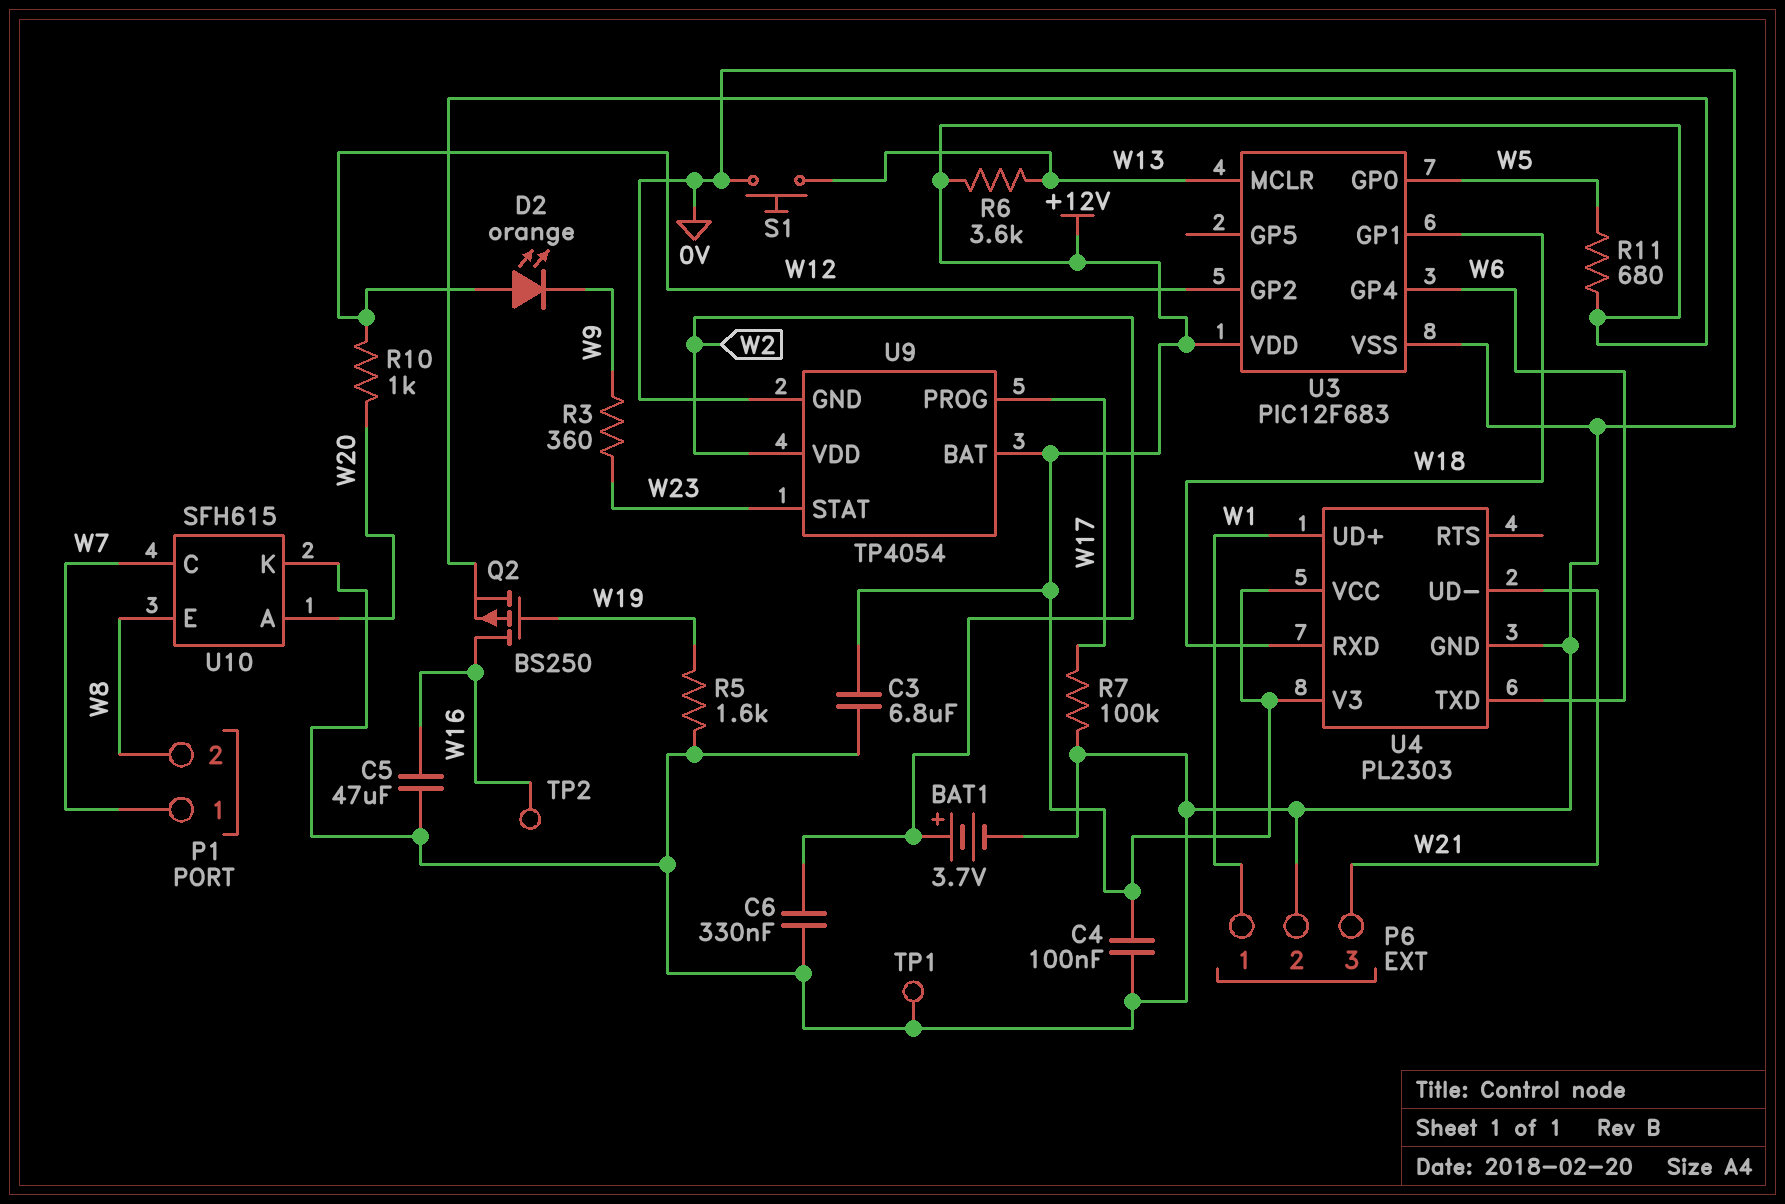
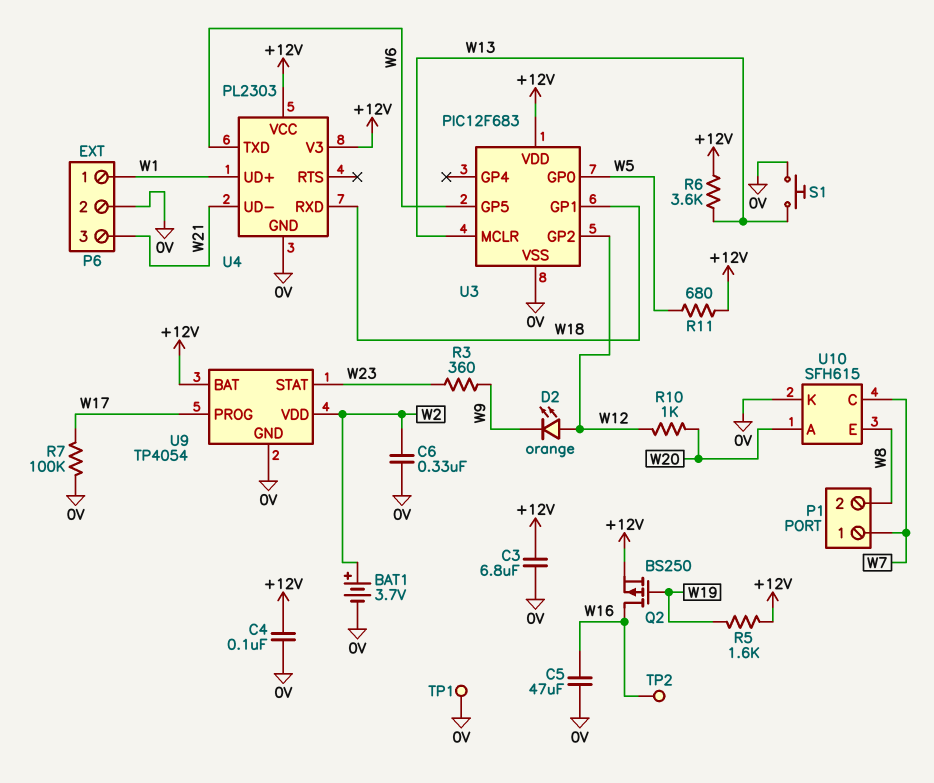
R5: 1.6k (0V, W19) -> 1.6k (+12V, W19)
U3 pin GP4: W6 -> none
U3 pin GP5: none -> W6

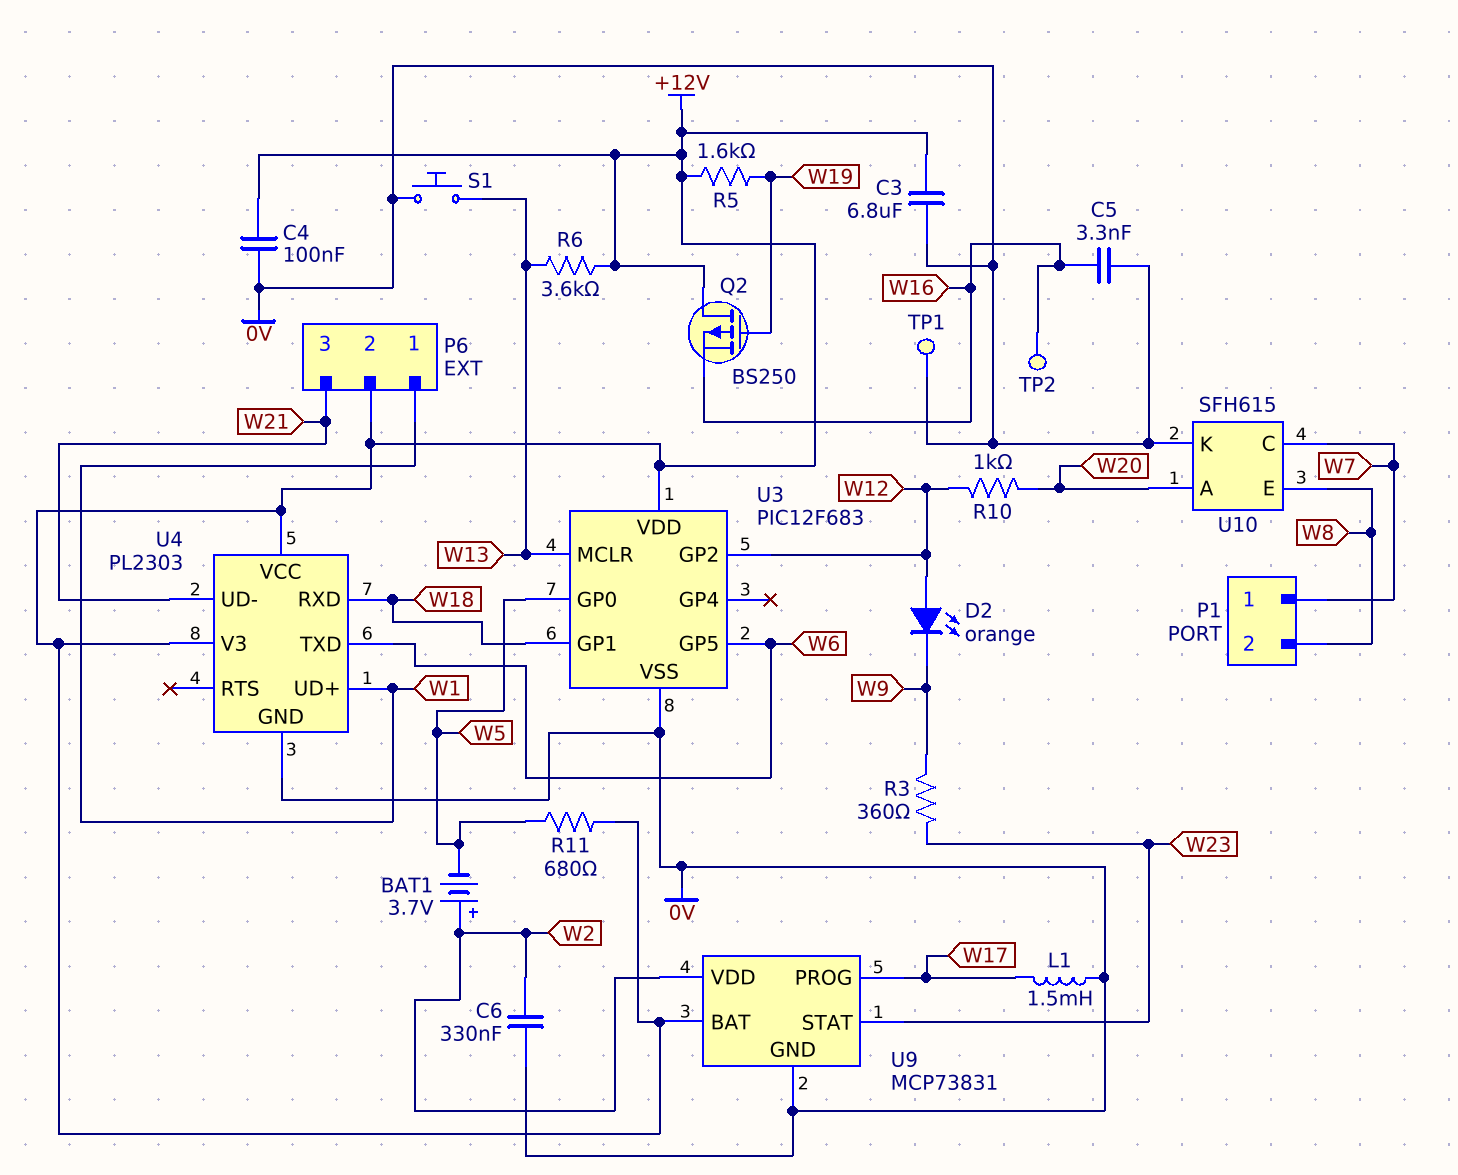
BAT1: 3.7V (plus W2, minus 0V) -> 3.7V (plus W2, minus W5)
C5: 47uF (0V, W16) -> 3.3nF (0V, W16)
L1: none -> 1.5mH (0V, W17)
P6 pin 2: 0V -> +12V
Q2: PMOS BS250 (G W19, D W16, S +12V) -> PMOS BS250 (G W19, D +12V, S W16)
R7: 100k (0V, W17) -> none
U9: TP4054 -> MCP73831

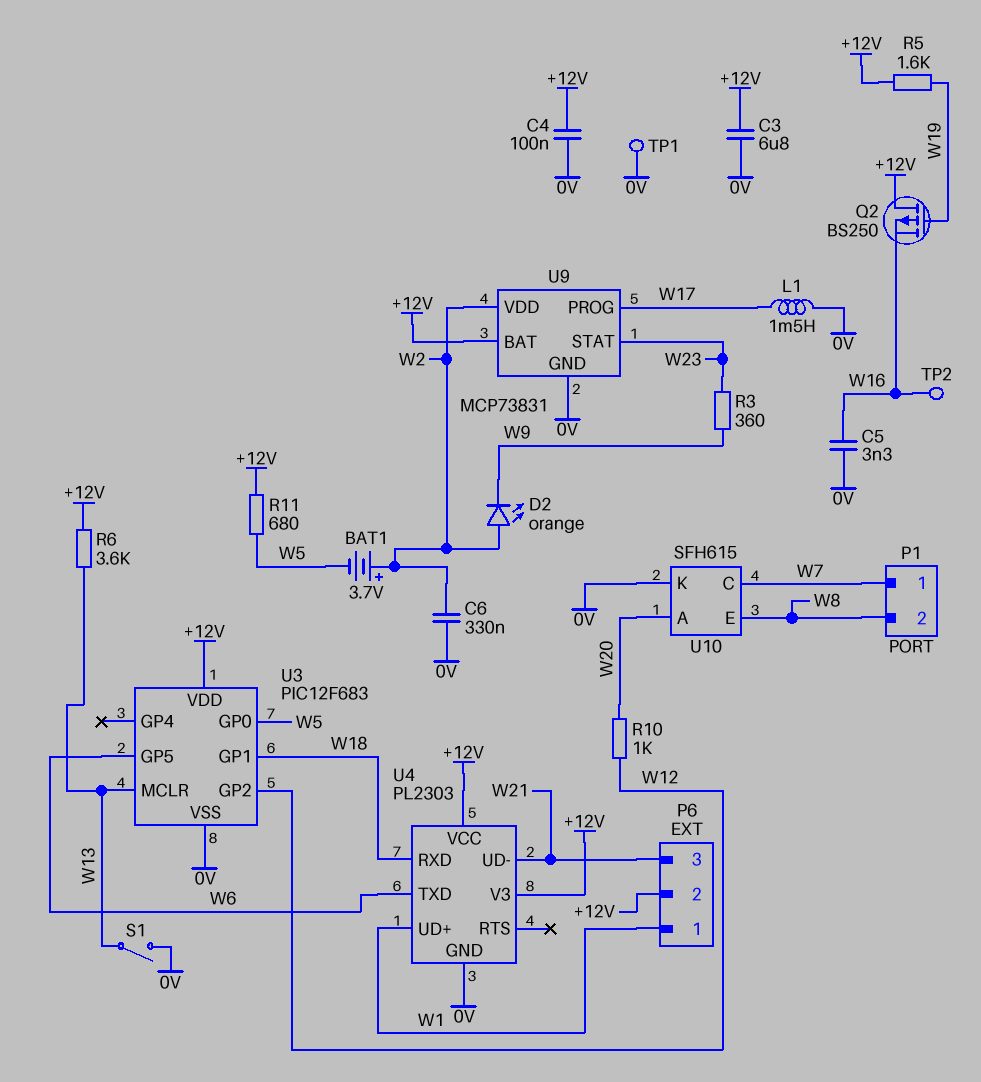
D2: LED orange (A W12, K W9) -> LED orange (A W2, K W9)
S1: button (0V, W13) -> switch (0V, W13)

